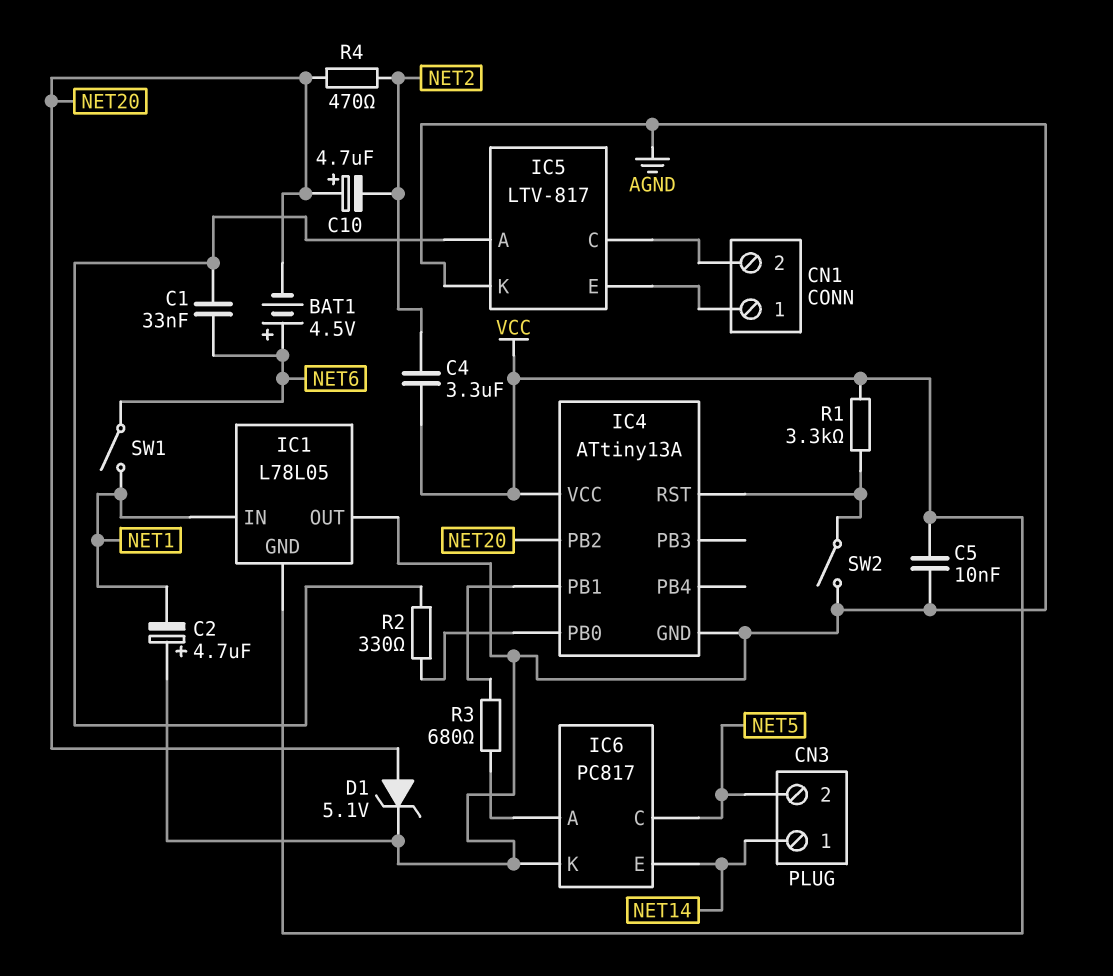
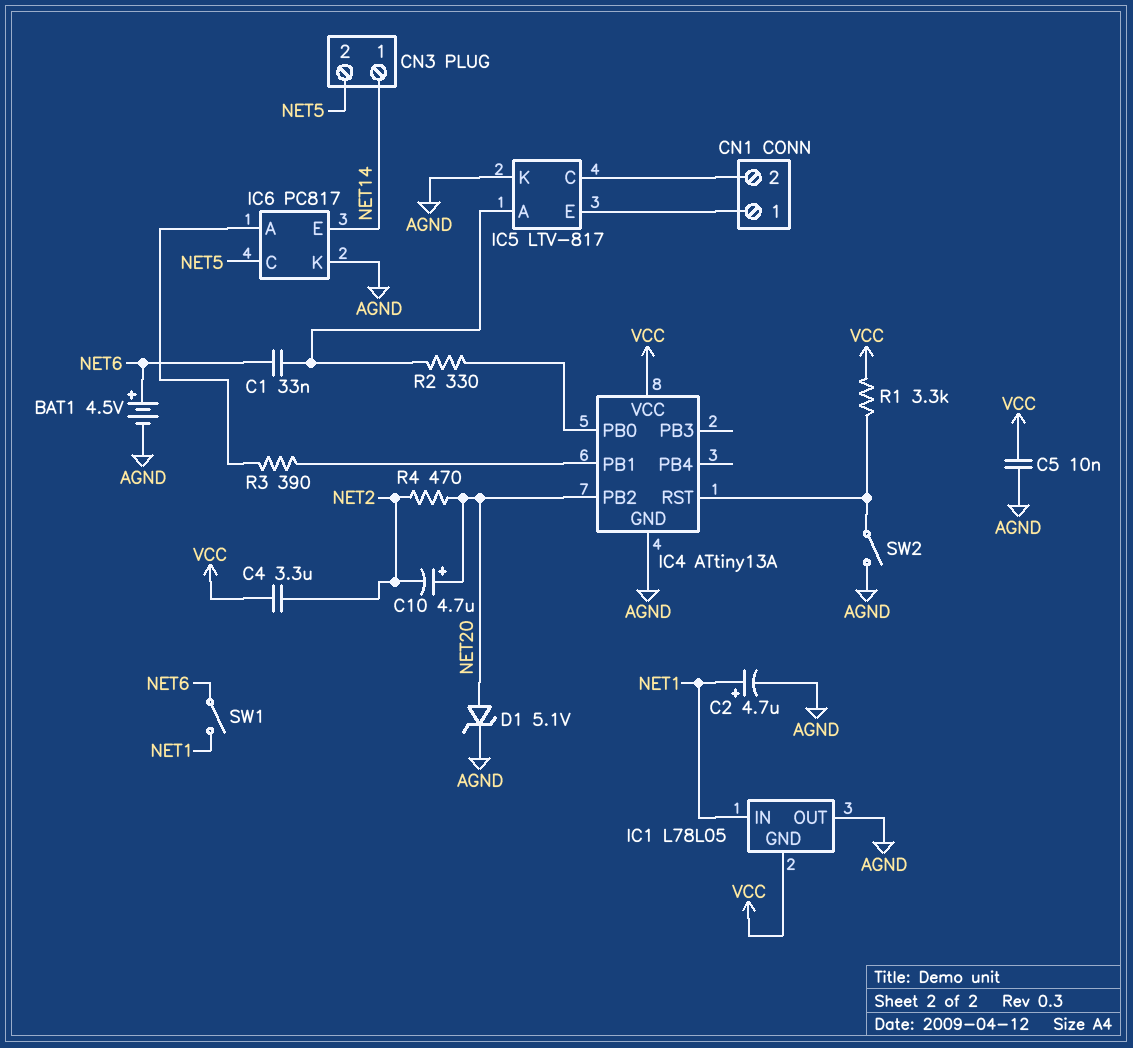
BAT1: 4.5V (plus NET6, minus NET20) -> 4.5V (plus NET6, minus AGND)
C2: 4.7uF (plus AGND, minus NET1) -> 4.7uF (plus NET1, minus AGND)
R3: 680 (IC4/PB1, IC6/A) -> 390 (IC4/PB1, IC6/A)

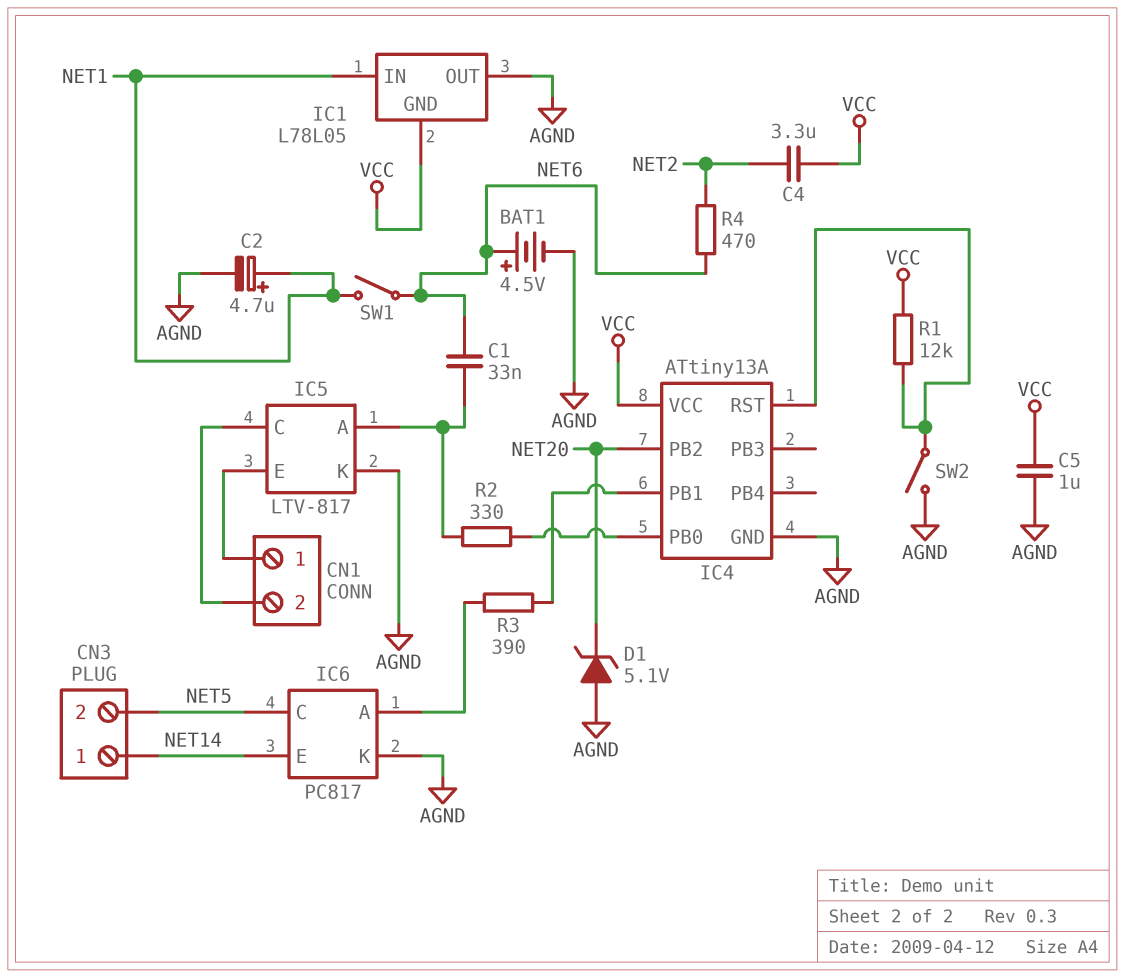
C5: 10nF (AGND, VCC) -> 1uF (AGND, VCC)
C10: 4.7uF (plus NET20, minus NET2) -> none
D1: zener 5.1V (A NET20, K AGND) -> zener 5.1V (A AGND, K NET20)
R1: 3.3k (IC4/RST, VCC) -> 12k (IC4/RST, VCC)
R4: 470 (NET2, NET20) -> 470 (NET2, NET6)

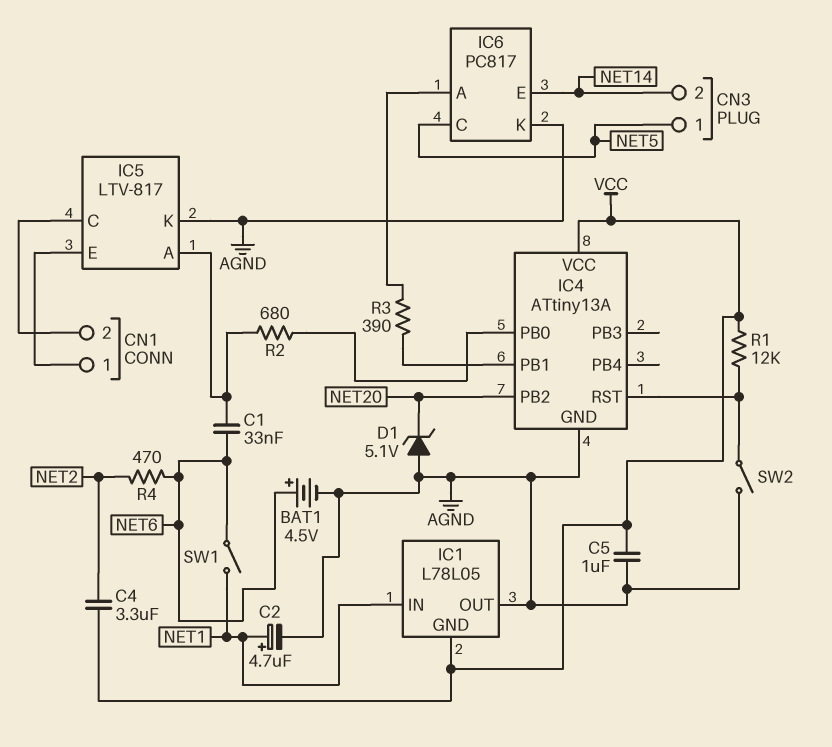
CN3 pin 1: NET14 -> NET5
CN3 pin 2: NET5 -> NET14
R2: 330 (IC4/PB0, IC5/A) -> 680 (IC4/PB0, IC5/A)

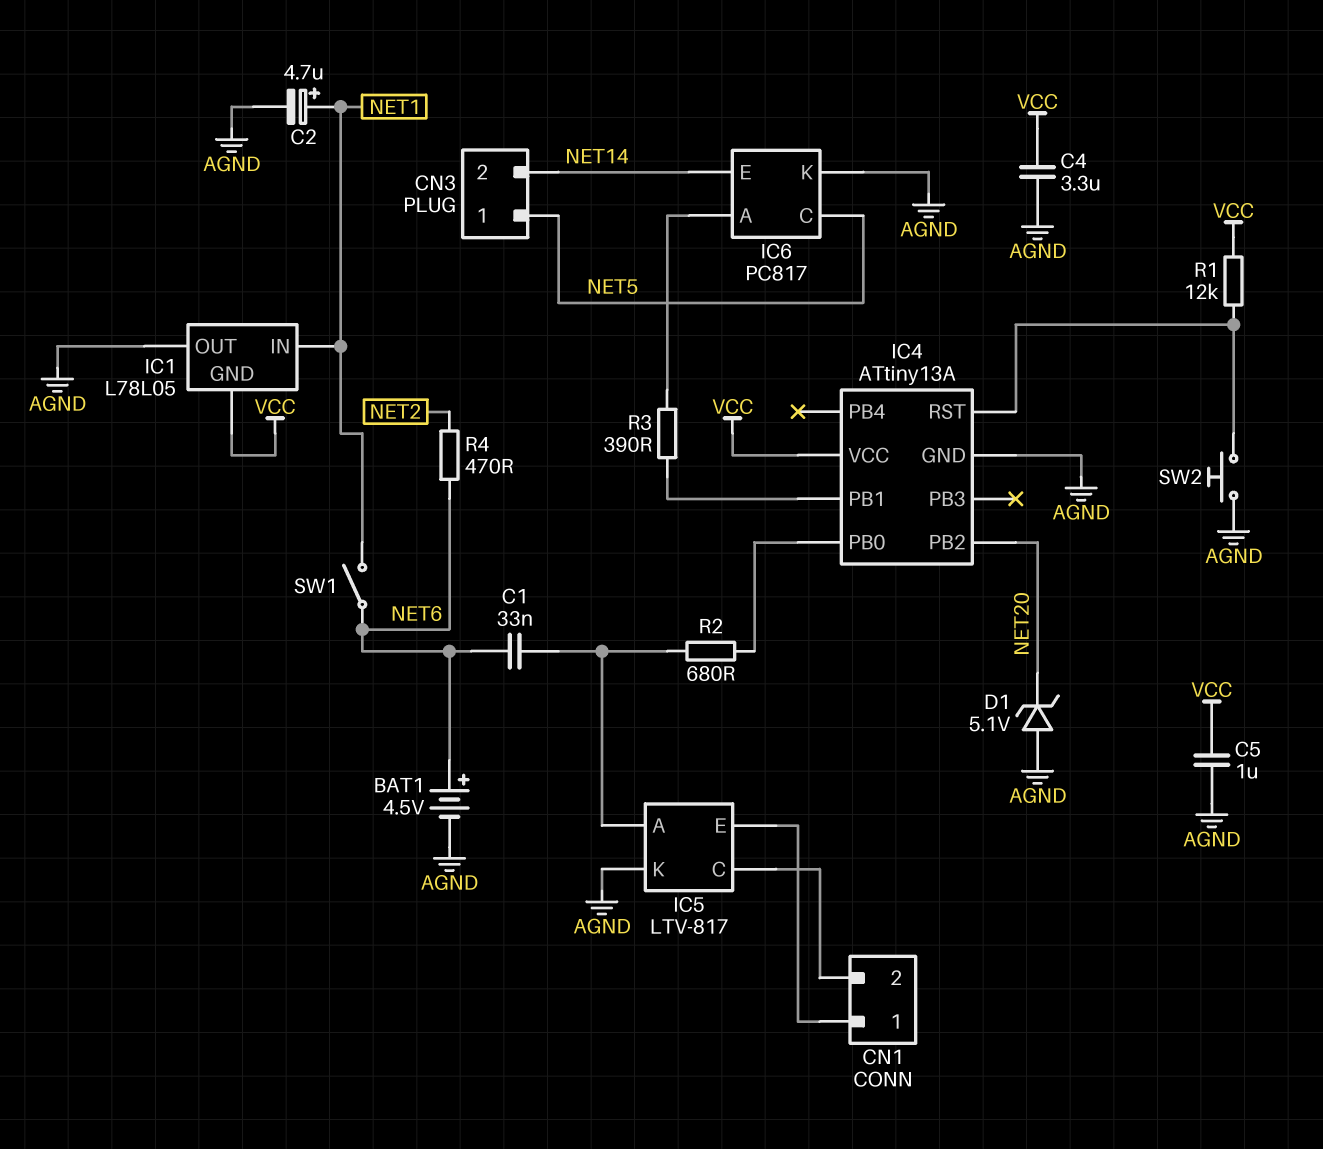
C4: 3.3uF (NET2, VCC) -> 3.3uF (AGND, VCC)
SW2: switch (AGND, IC4/RST) -> button (AGND, IC4/RST)

